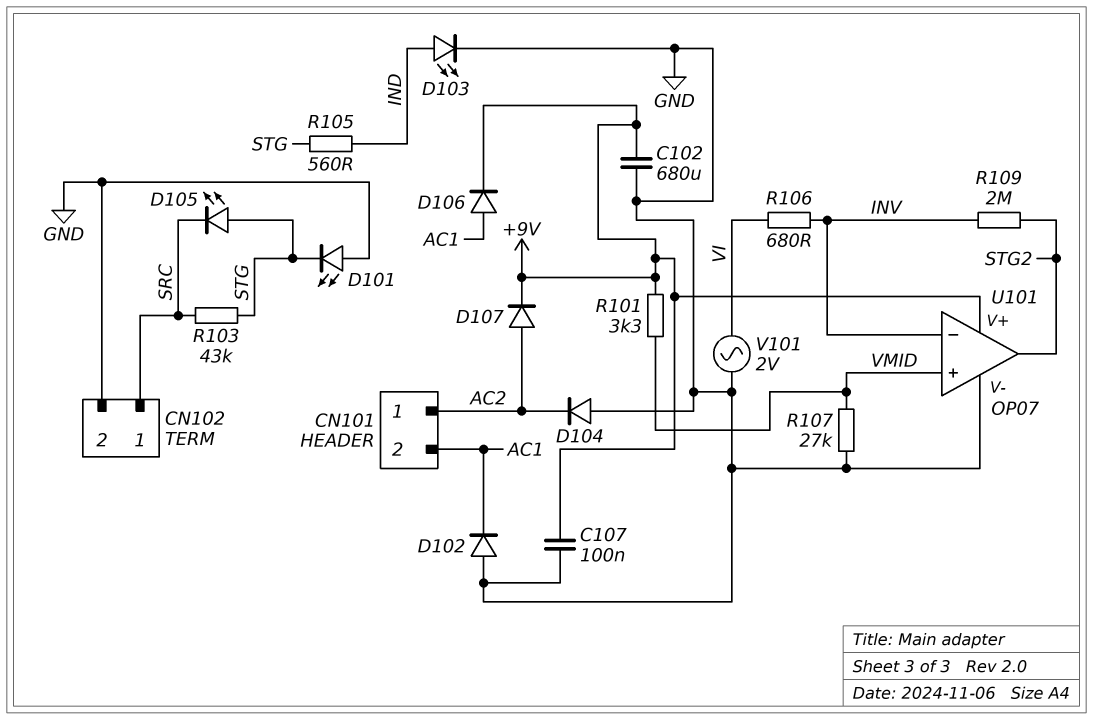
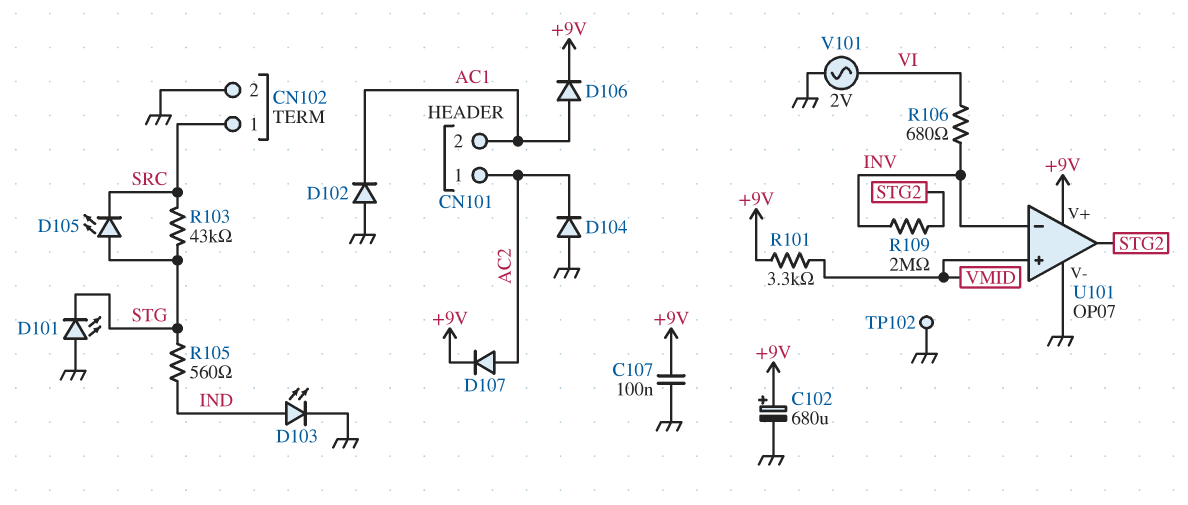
C102: 680uF (+9V, GND) -> 680uF (plus +9V, minus GND)
R107: 27k (GND, VMID) -> none
TP102: none -> test point (GND)

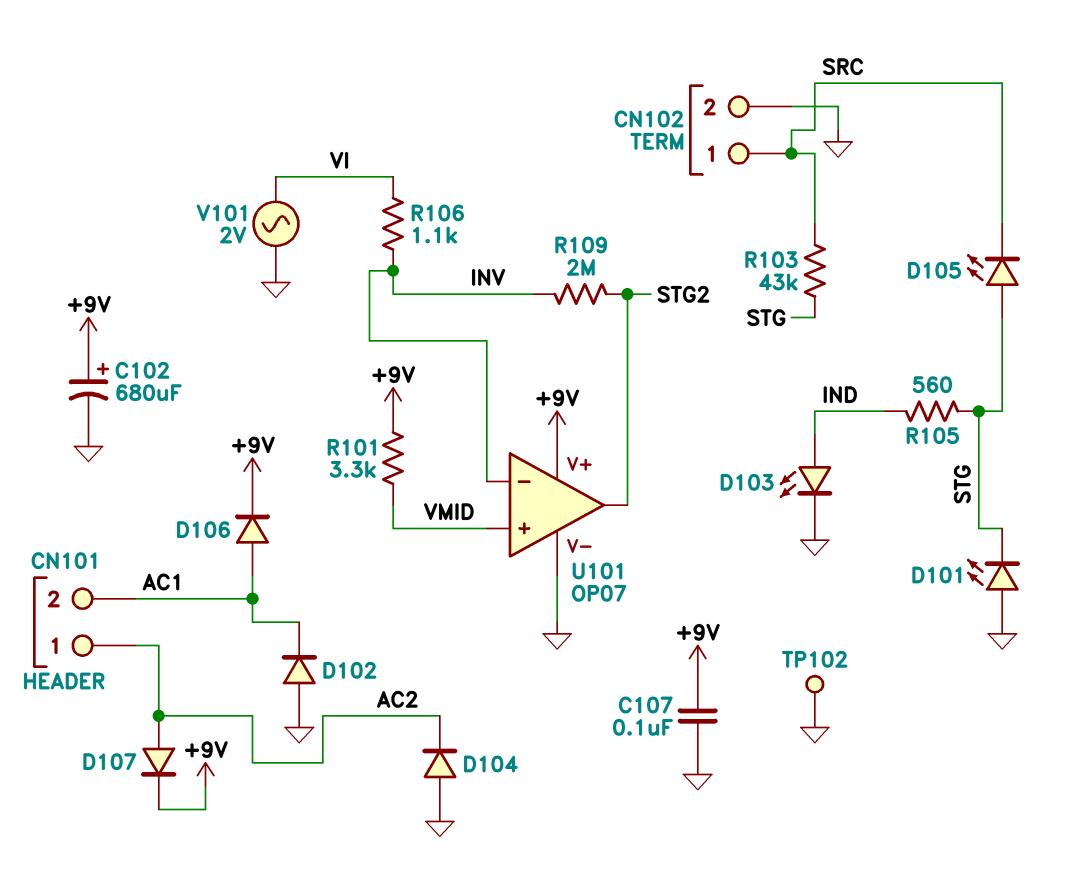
R106: 680 (INV, VI) -> 1.1k (INV, VI)

